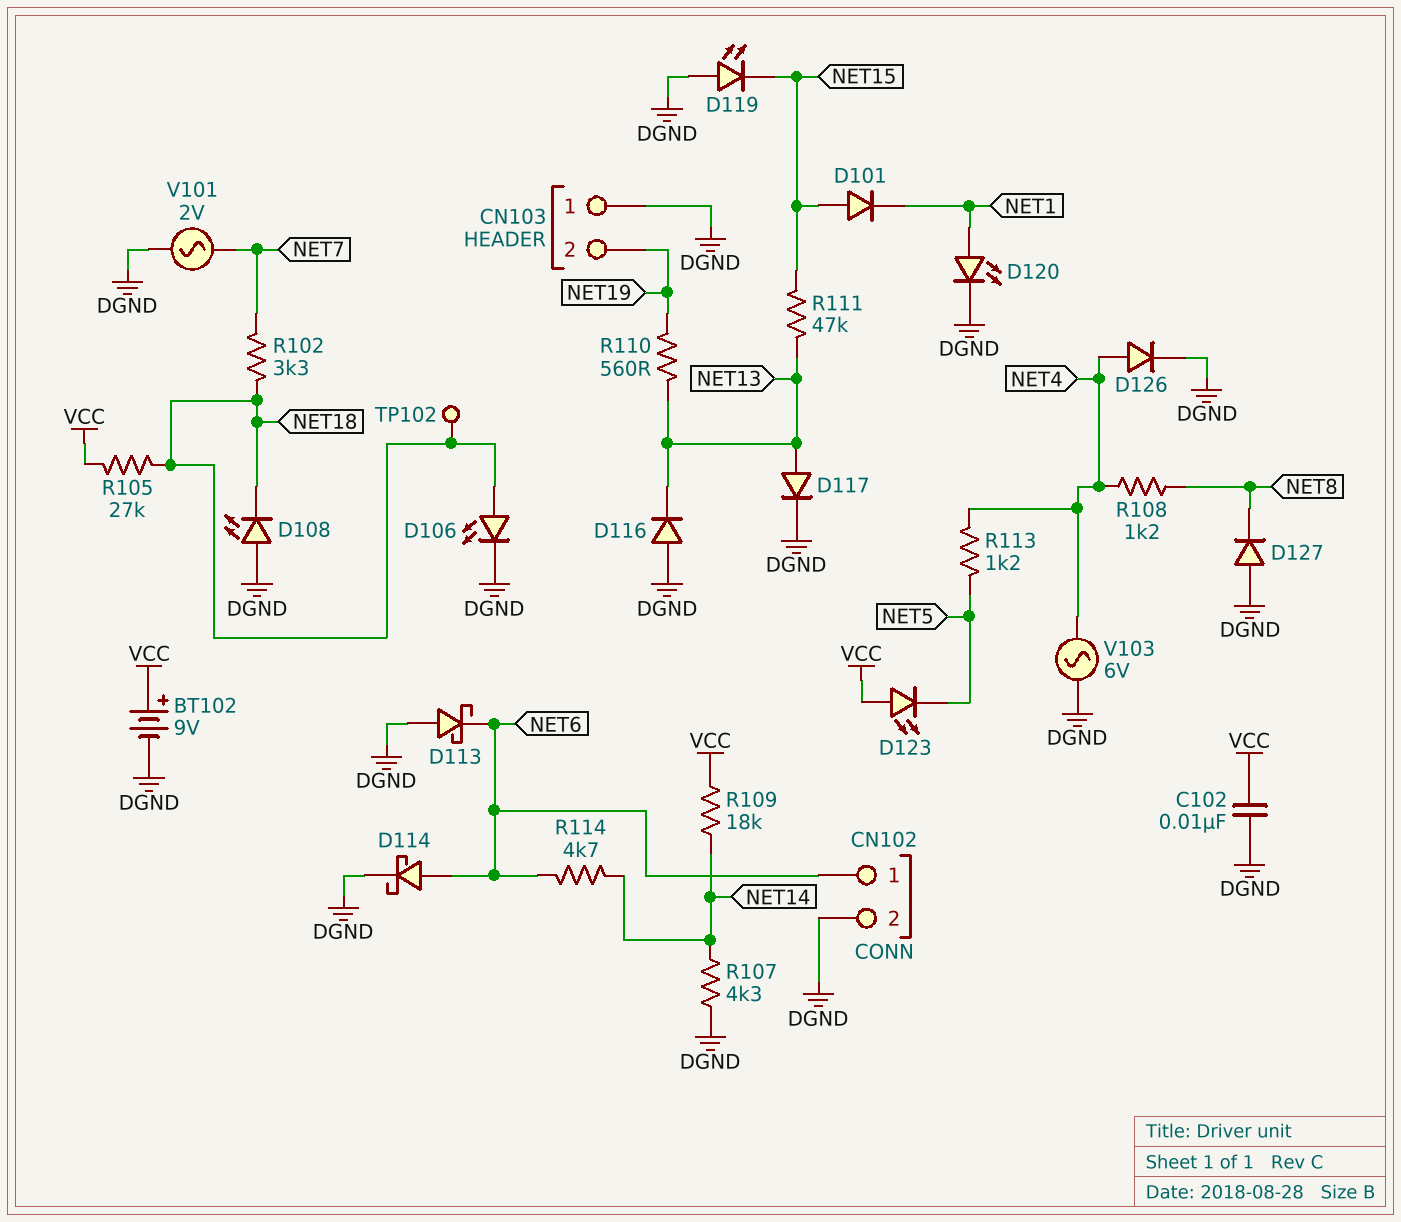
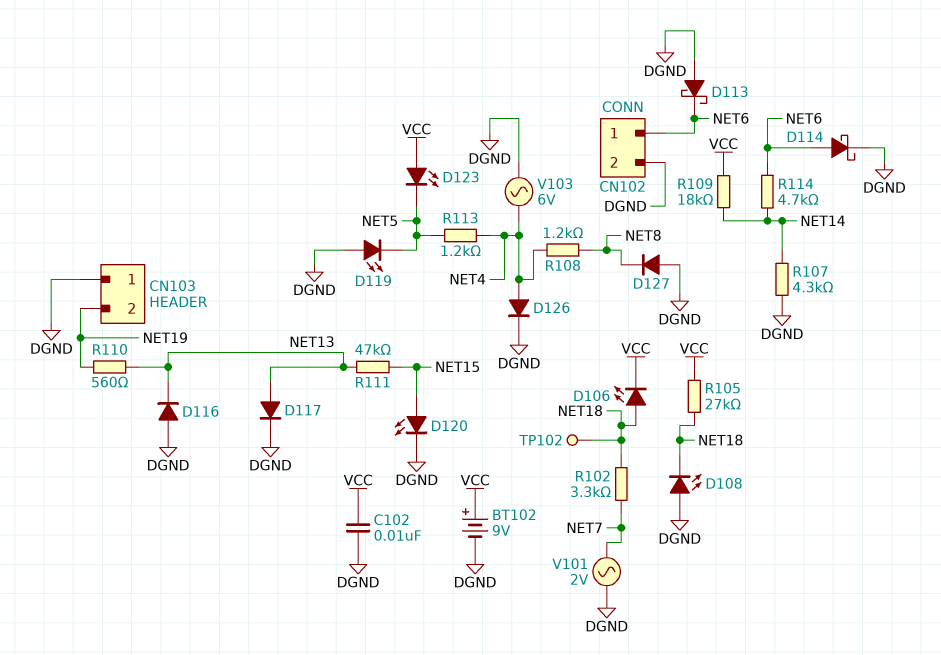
D101: diode (A NET15, K NET1) -> none
D106: LED (A NET18, K DGND) -> LED (A NET18, K VCC)
D119: LED (A DGND, K NET15) -> LED (A DGND, K NET5)
D120: LED (A NET1, K DGND) -> LED (A NET15, K DGND)

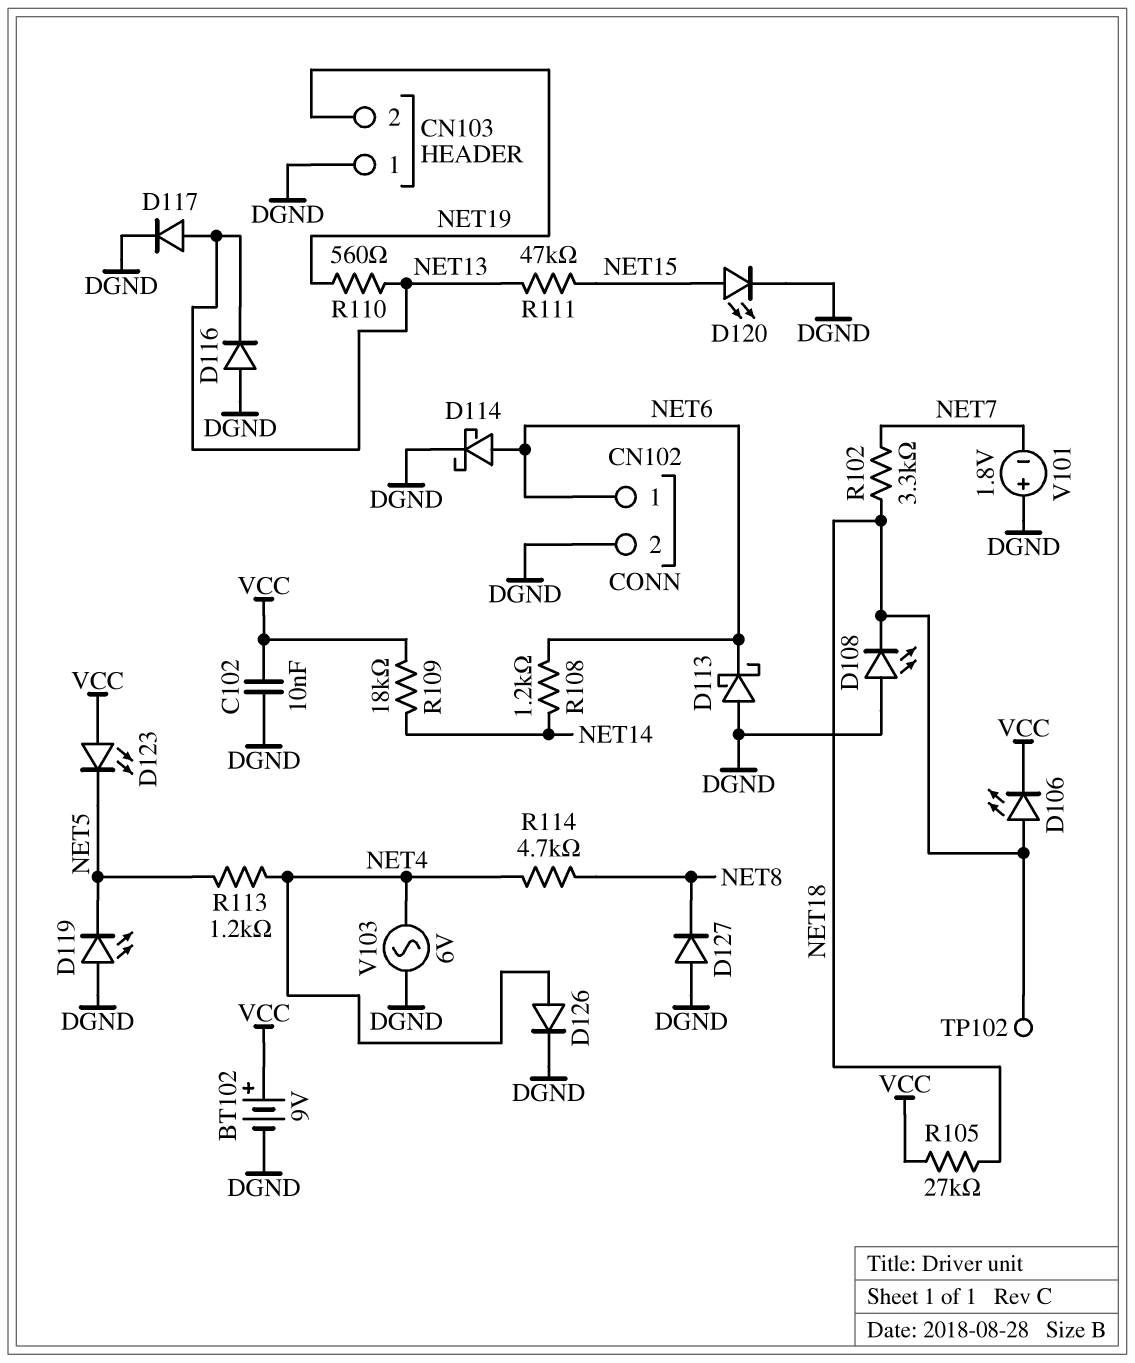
R107: 4.3k (DGND, NET14) -> none
R108: 1.2k (NET4, NET8) -> 1.2k (NET6, NET14)
R114: 4.7k (NET6, NET14) -> 4.7k (NET4, NET8)
V101: AC 2V (DGND, NET7) -> 1.8V (plus DGND, minus NET7)

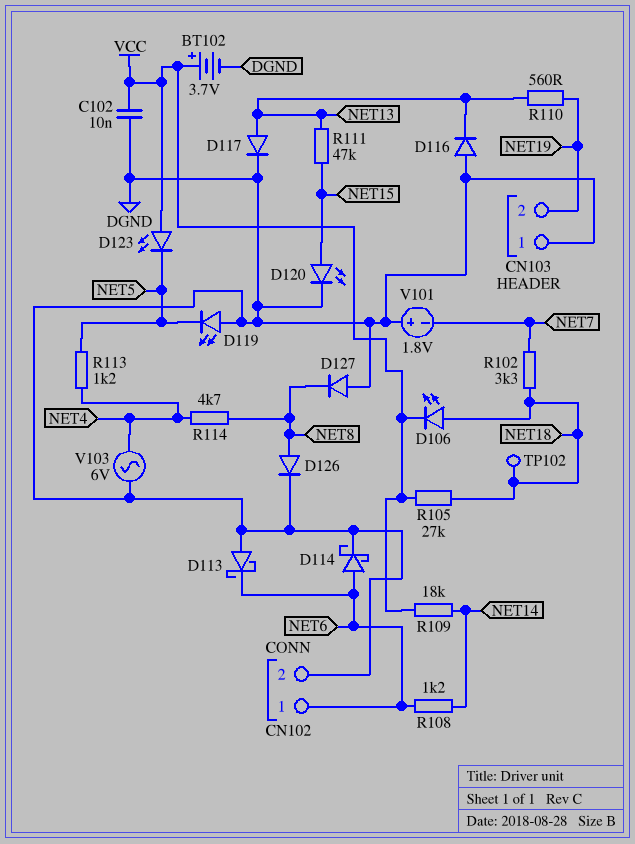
BT102: 9V (plus VCC, minus DGND) -> 3.7V (plus VCC, minus DGND)
D108: LED (A DGND, K NET18) -> none
D126: diode (A NET4, K DGND) -> diode (A NET8, K DGND)

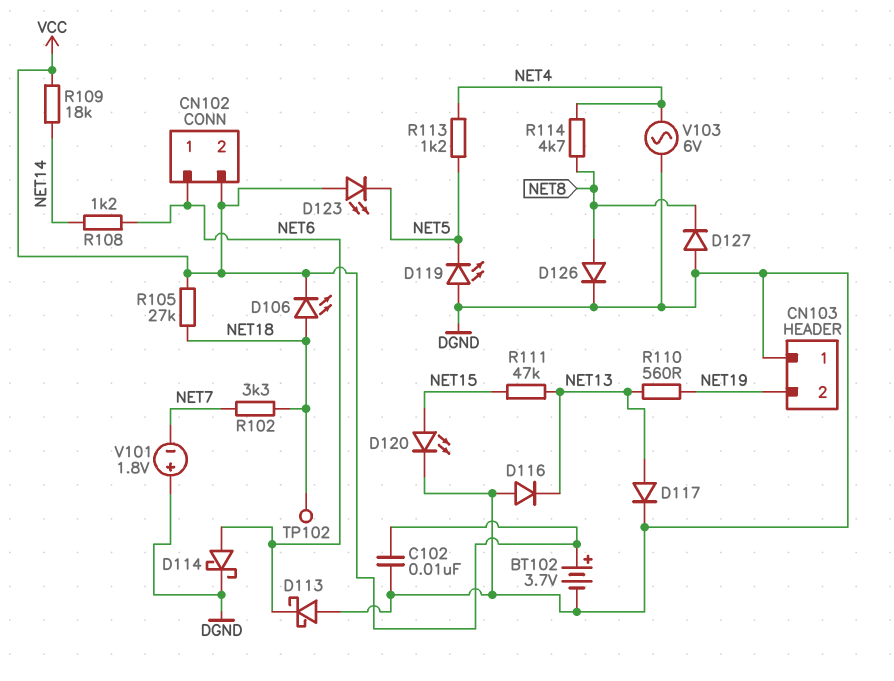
CN102 pin 2: DGND -> VCC

